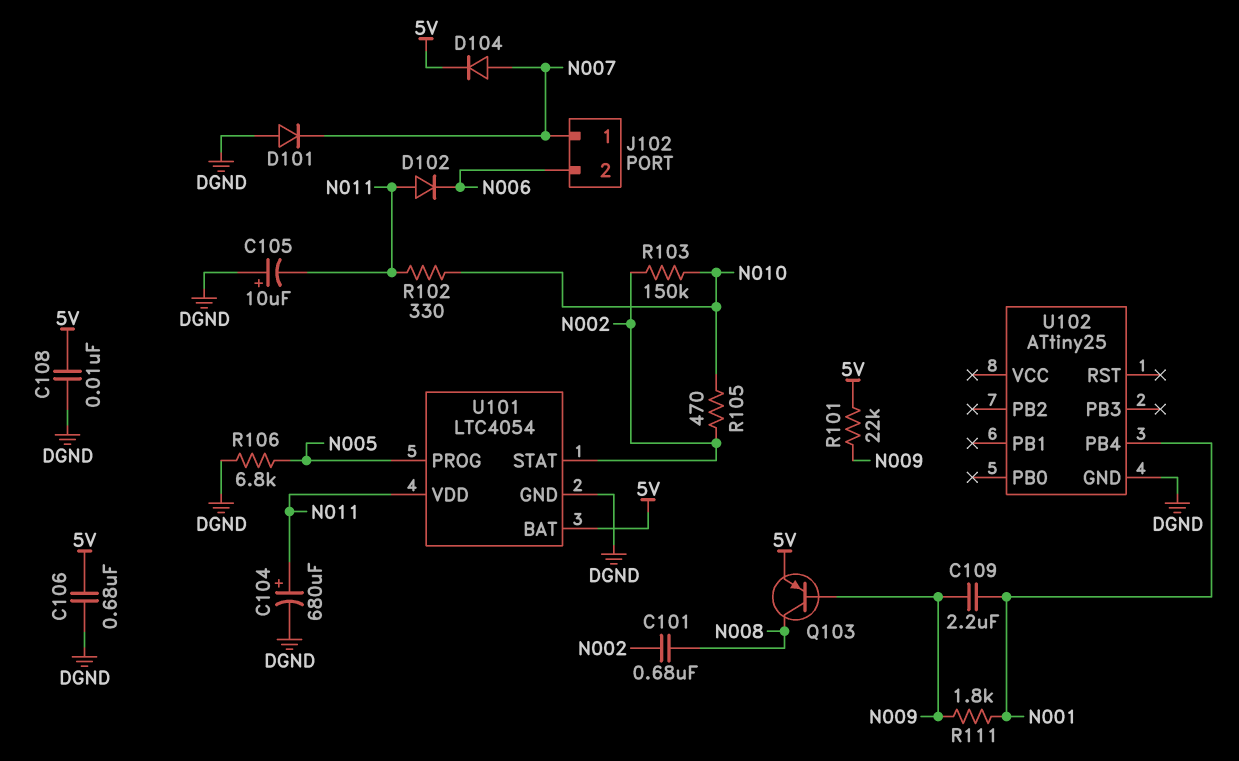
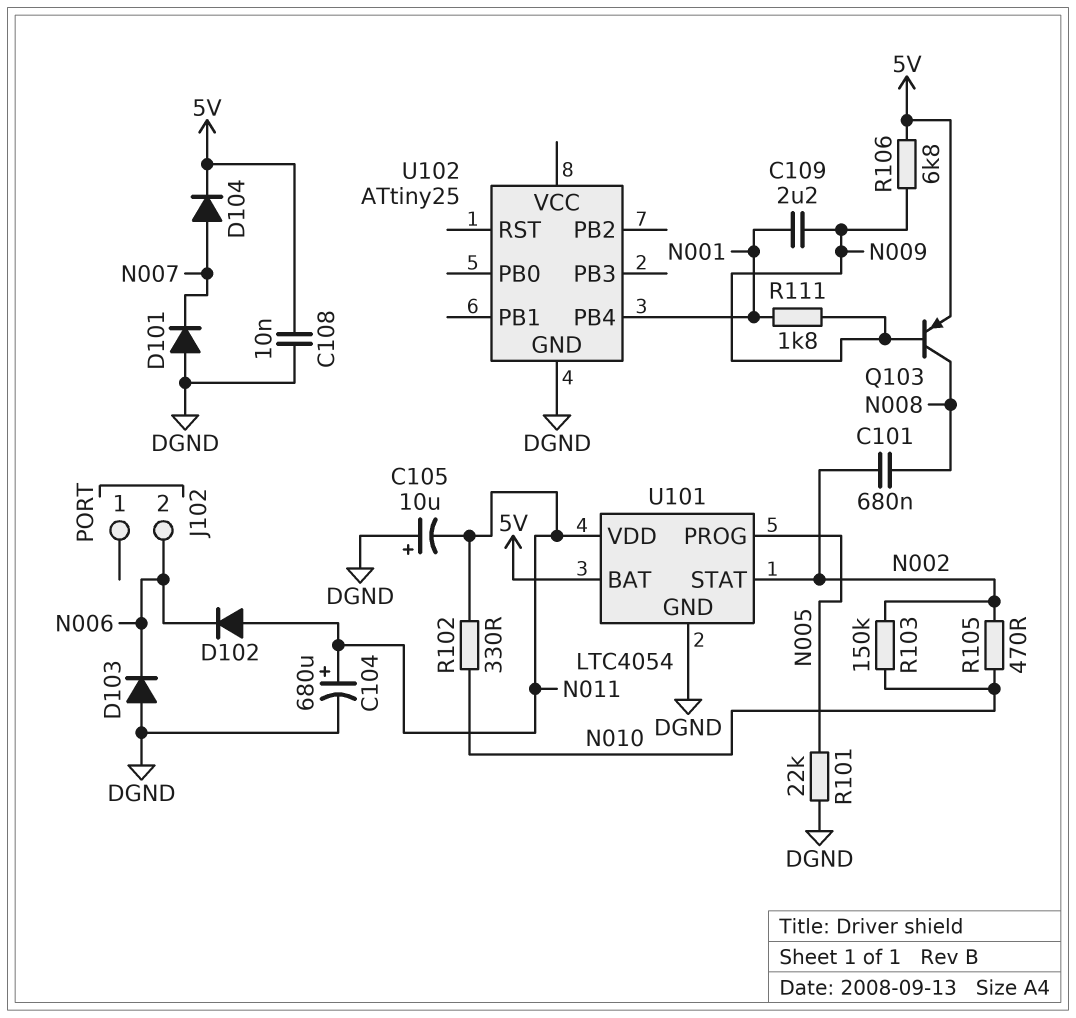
C106: 680nF (5V, DGND) -> none
D103: none -> diode (A DGND, K N006)
J102 pin 1: N007 -> none
R101: 22k (5V, N009) -> 22k (DGND, N005)
R106: 6.8k (DGND, N005) -> 6.8k (5V, N009)

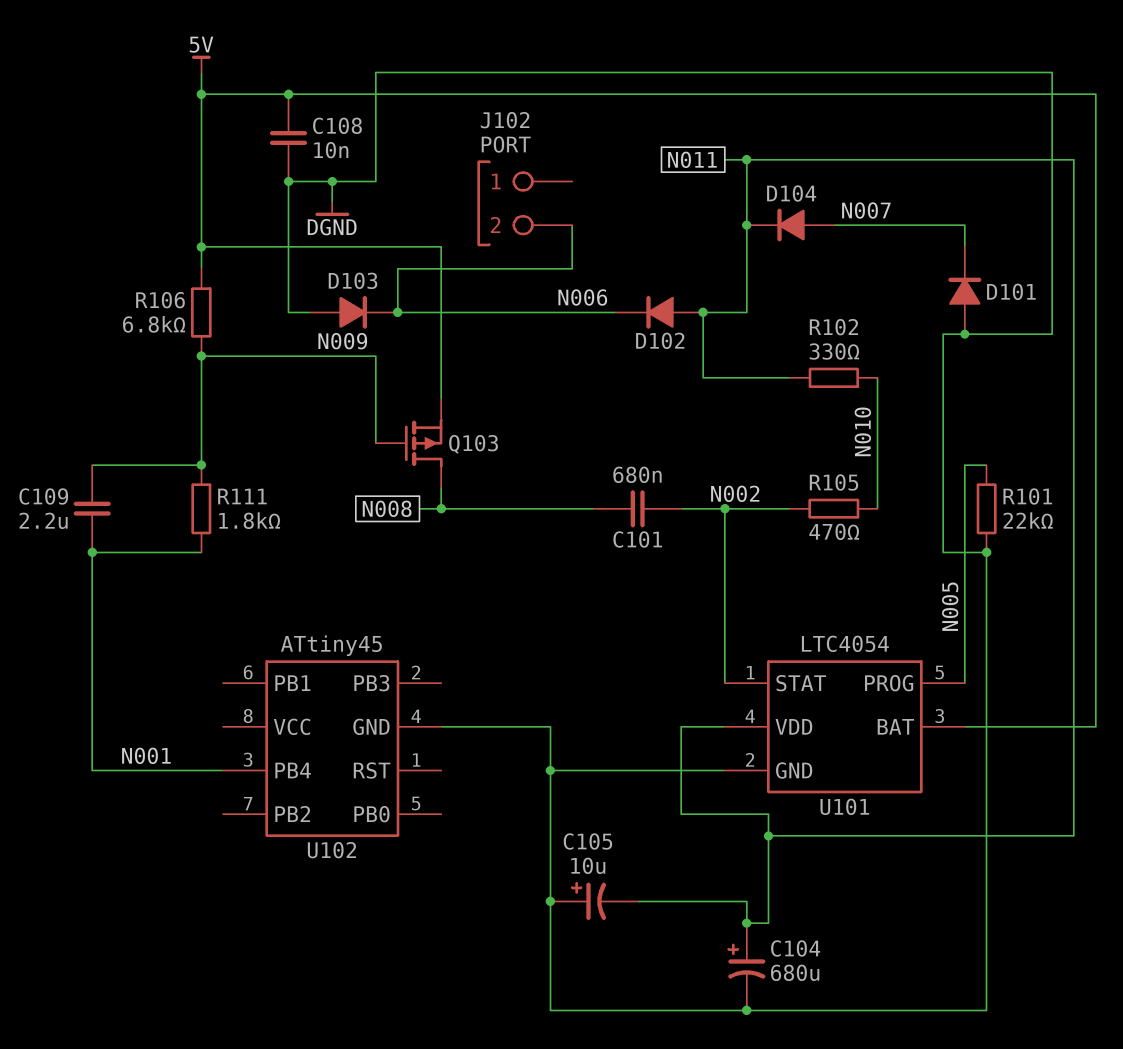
D104: diode (A N007, K 5V) -> diode (A N007, K N011)
Q103: PNP (B N009, C N008, E 5V) -> PMOS (G N009, D N008, S 5V)
R103: 150k (N002, N010) -> none
U102: ATtiny25 -> ATtiny45

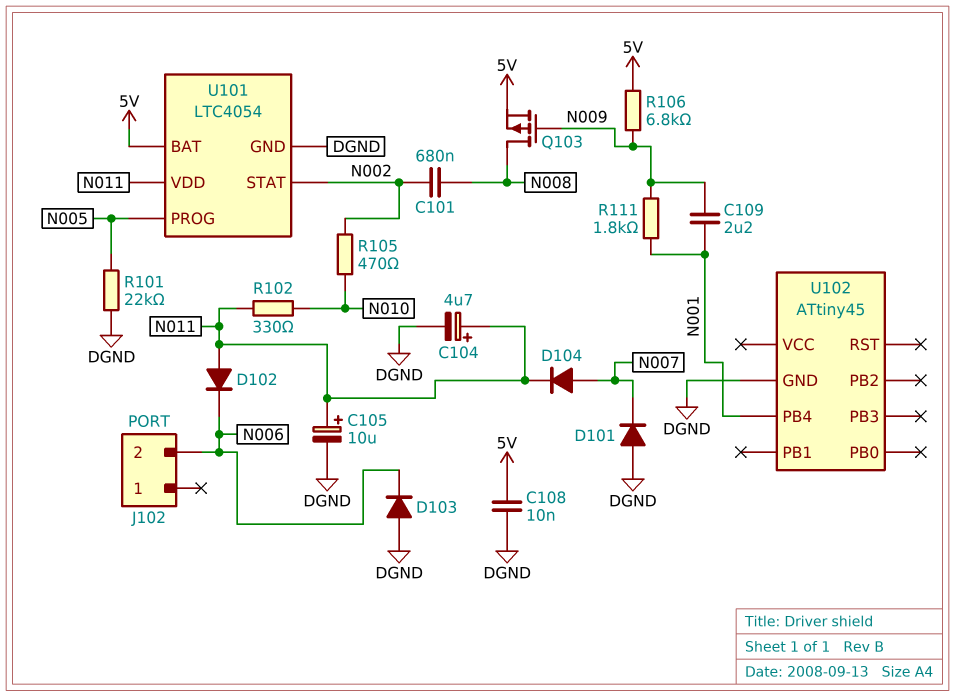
C104: 680uF (plus N011, minus DGND) -> 4.7uF (plus N011, minus DGND)
C105: 10uF (plus DGND, minus N011) -> 10uF (plus N011, minus DGND)

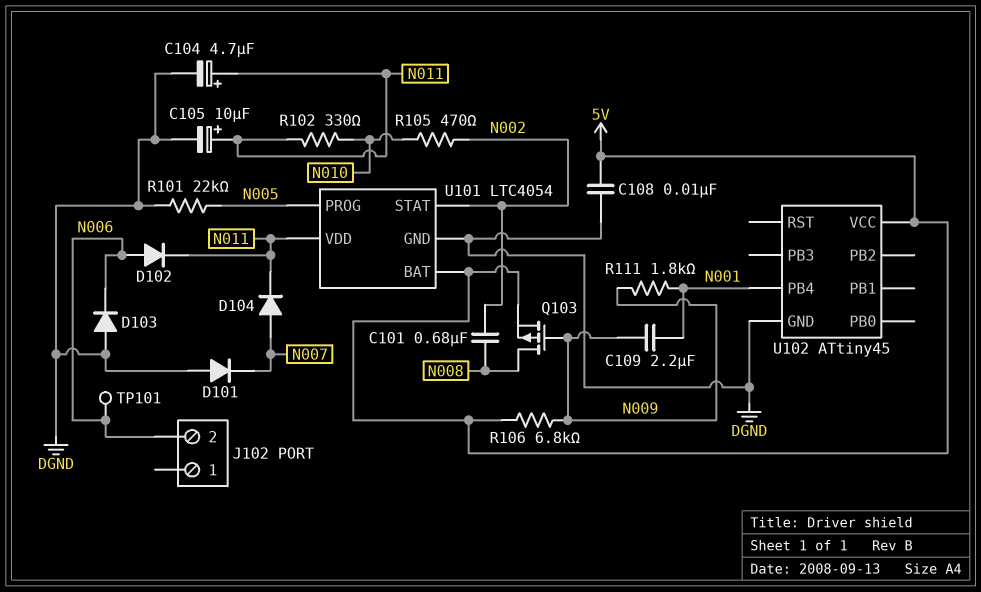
D102: diode (A N011, K N006) -> diode (A N006, K N011)
TP101: none -> test point (N006)
U102 pin VCC: none -> 5V

